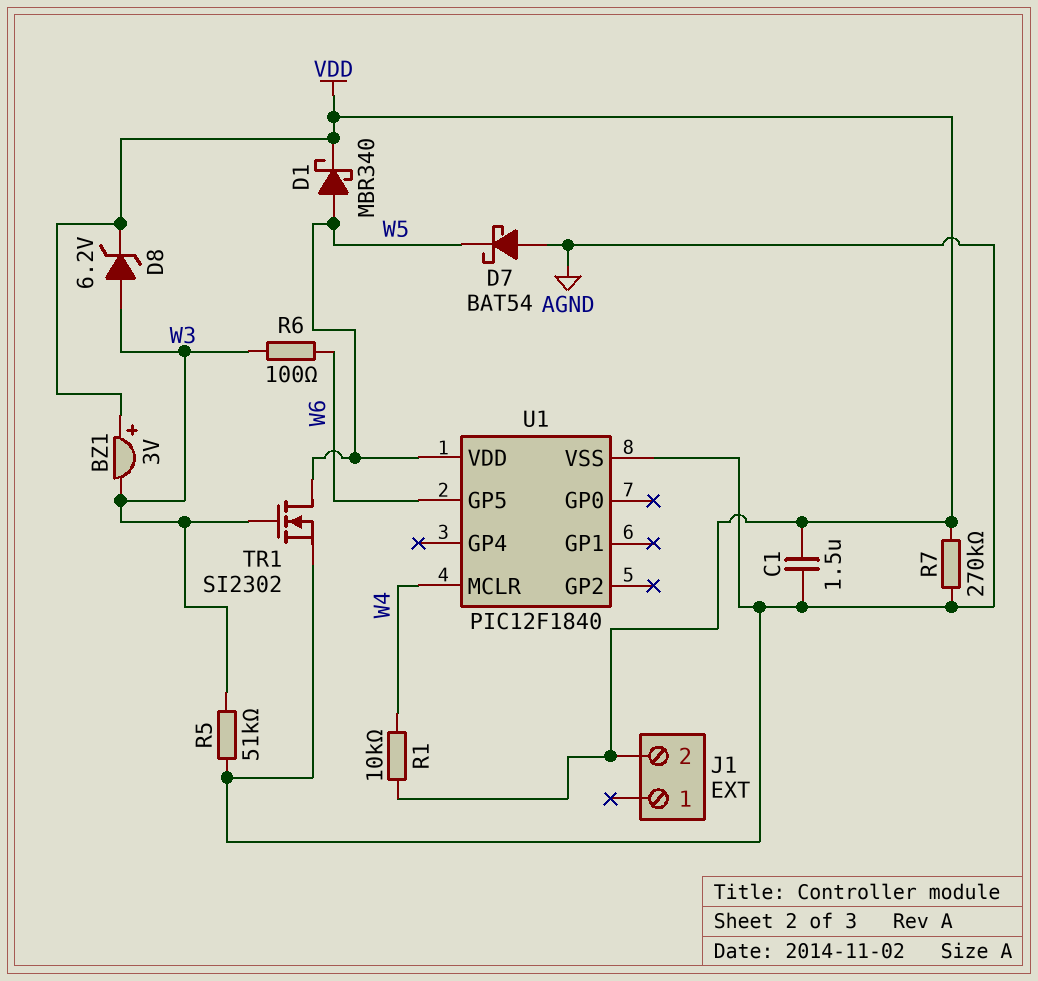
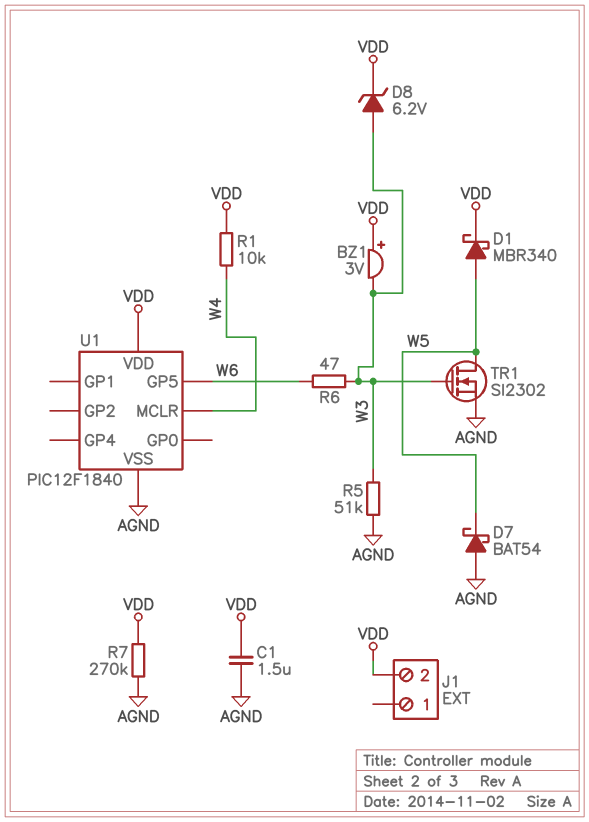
R6: 100 (W3, W6) -> 47 (W3, W6)
U1 pin VDD: W5 -> VDD

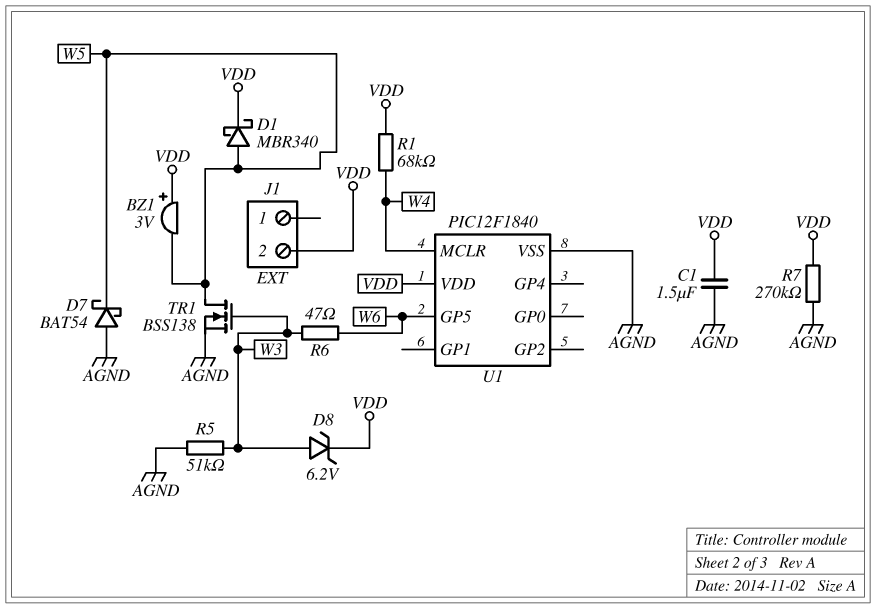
BZ1: buzzer 3V (plus VDD, minus W3) -> buzzer 3V (plus VDD, minus W5)
R1: 10k (VDD, W4) -> 68k (VDD, W4)
TR1: NMOS SI2302 (G W3, D W5, S AGND) -> NMOS BSS138 (G W3, D W5, S AGND)

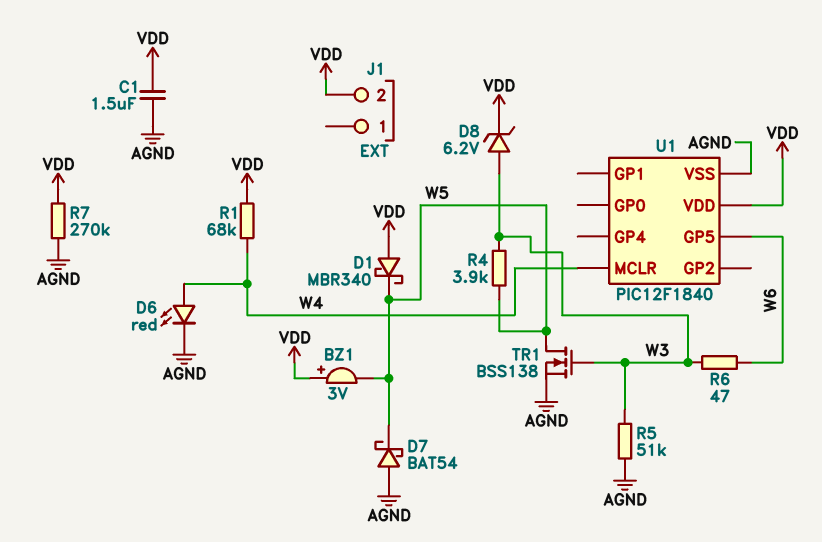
D1: schottky MBR340 (A W5, K VDD) -> schottky MBR340 (A VDD, K W5)
D6: none -> LED red (A W4, K AGND)
R4: none -> 3.9k (W3, W5)

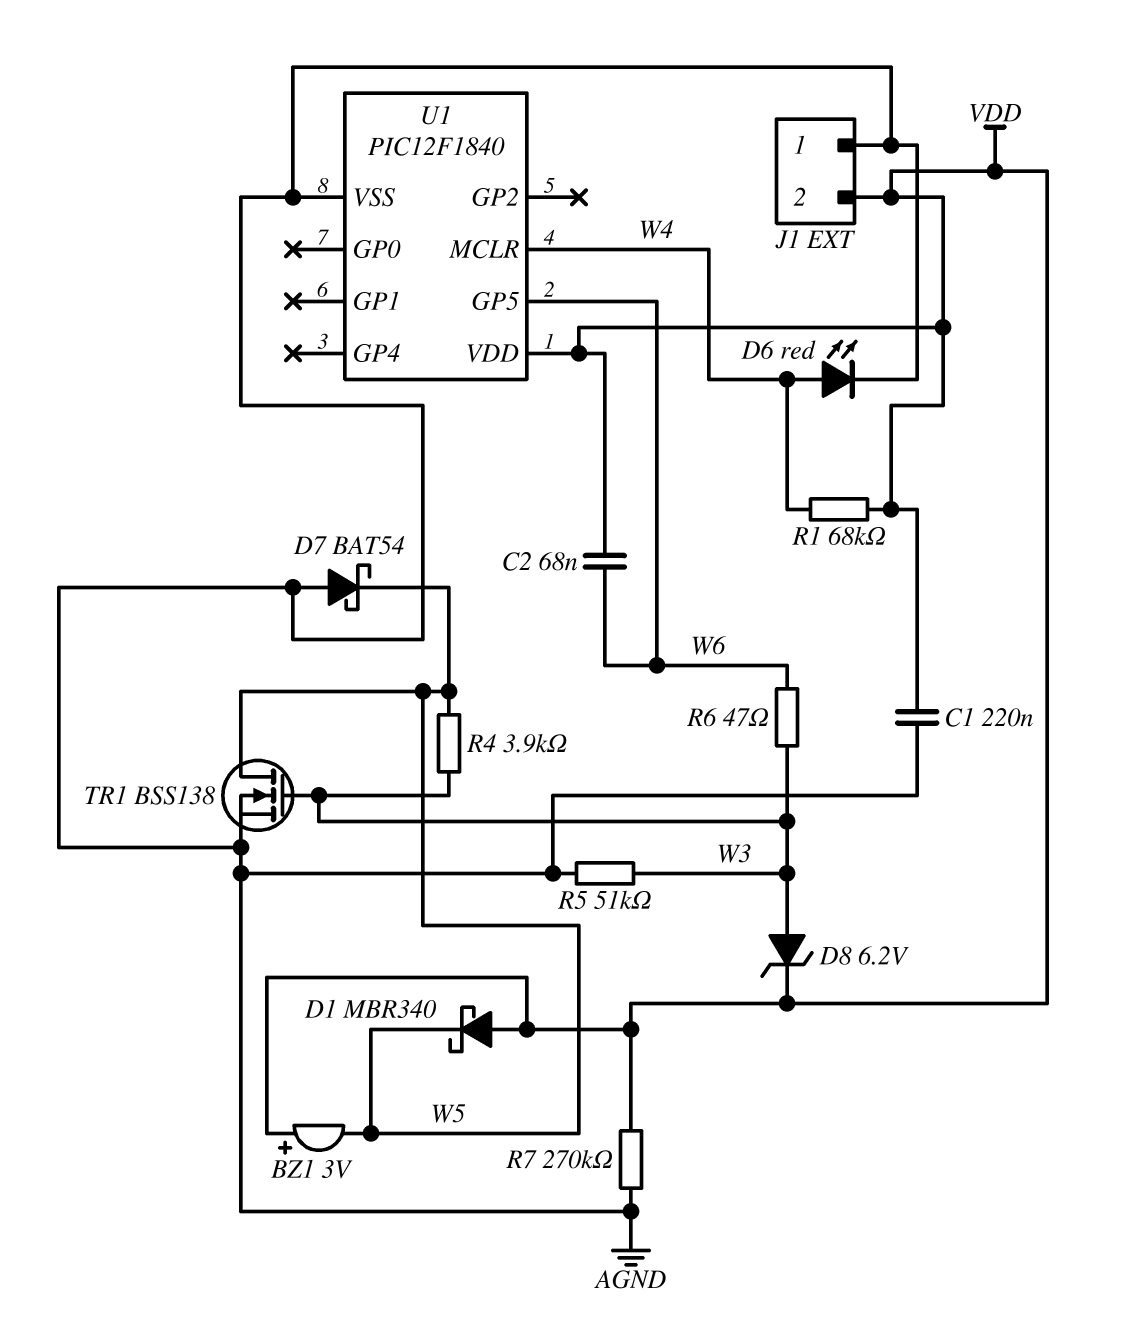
C1: 1.5uF (AGND, VDD) -> 220nF (AGND, VDD)
C2: none -> 68nF (VDD, W6)
J1 pin 1: none -> AGND

